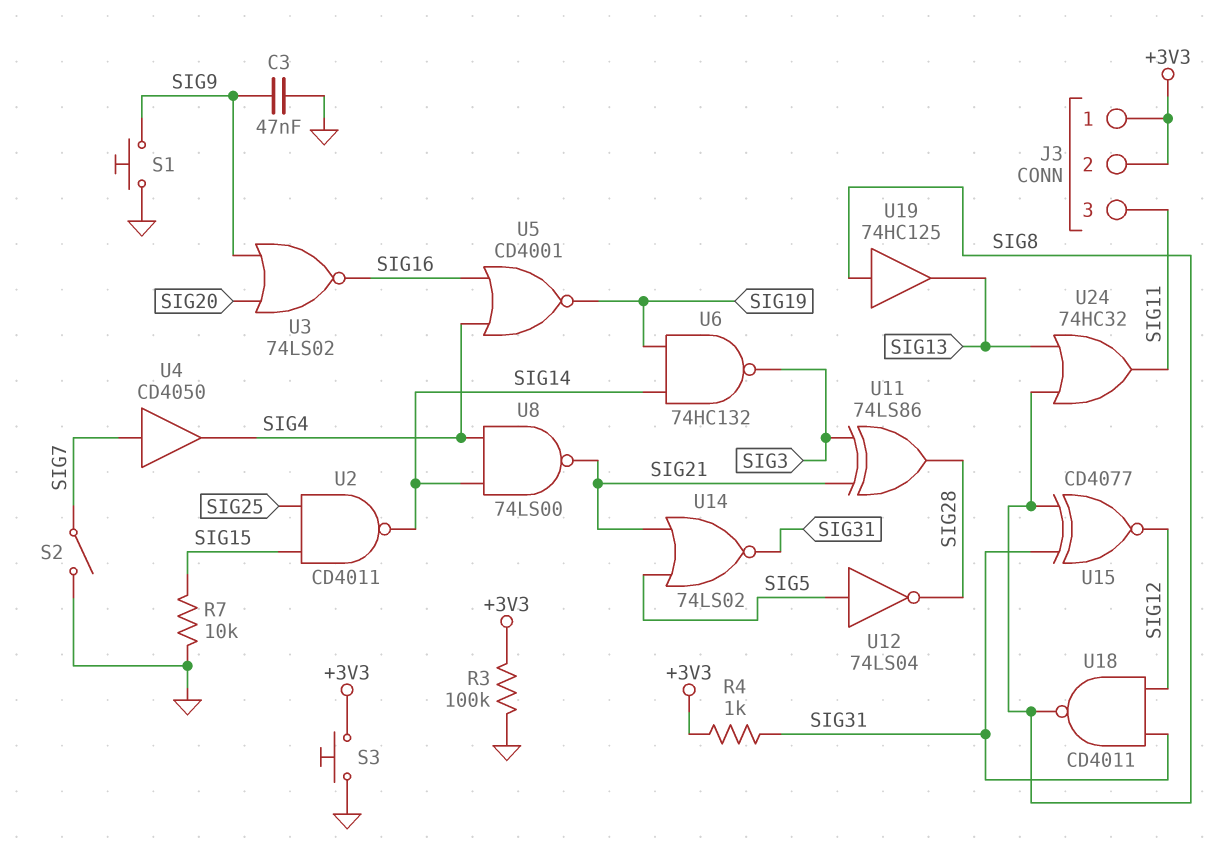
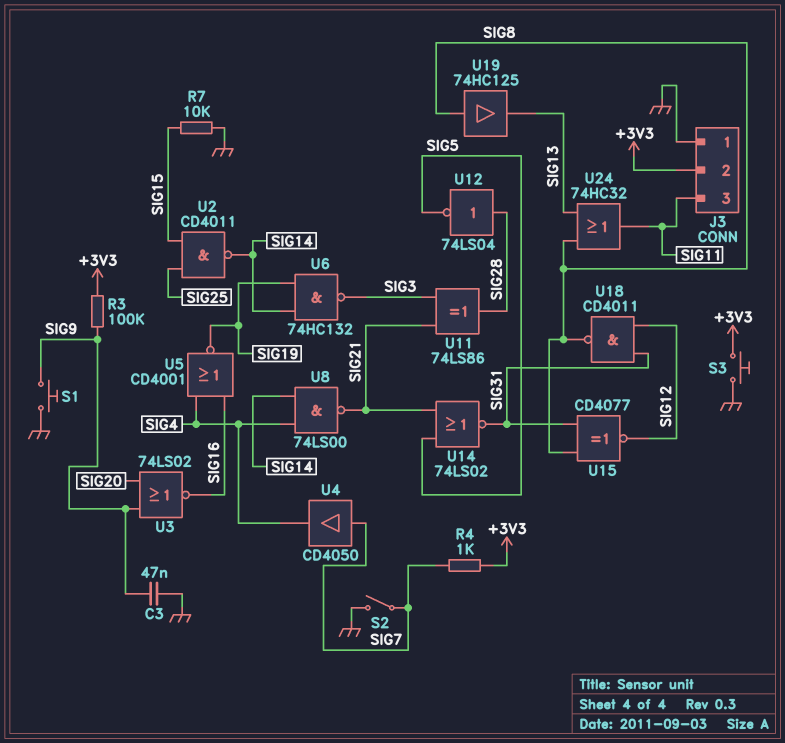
J3 pin 1: +3V3 -> GND
R3: 100k (+3V3, GND) -> 100k (+3V3, SIG9)
R4: 1k (+3V3, SIG31) -> 1k (+3V3, SIG7)
U12: NOT 74LS04 (in SIG5, out SIG28) -> NOT 74LS04 (in SIG28, out SIG5)

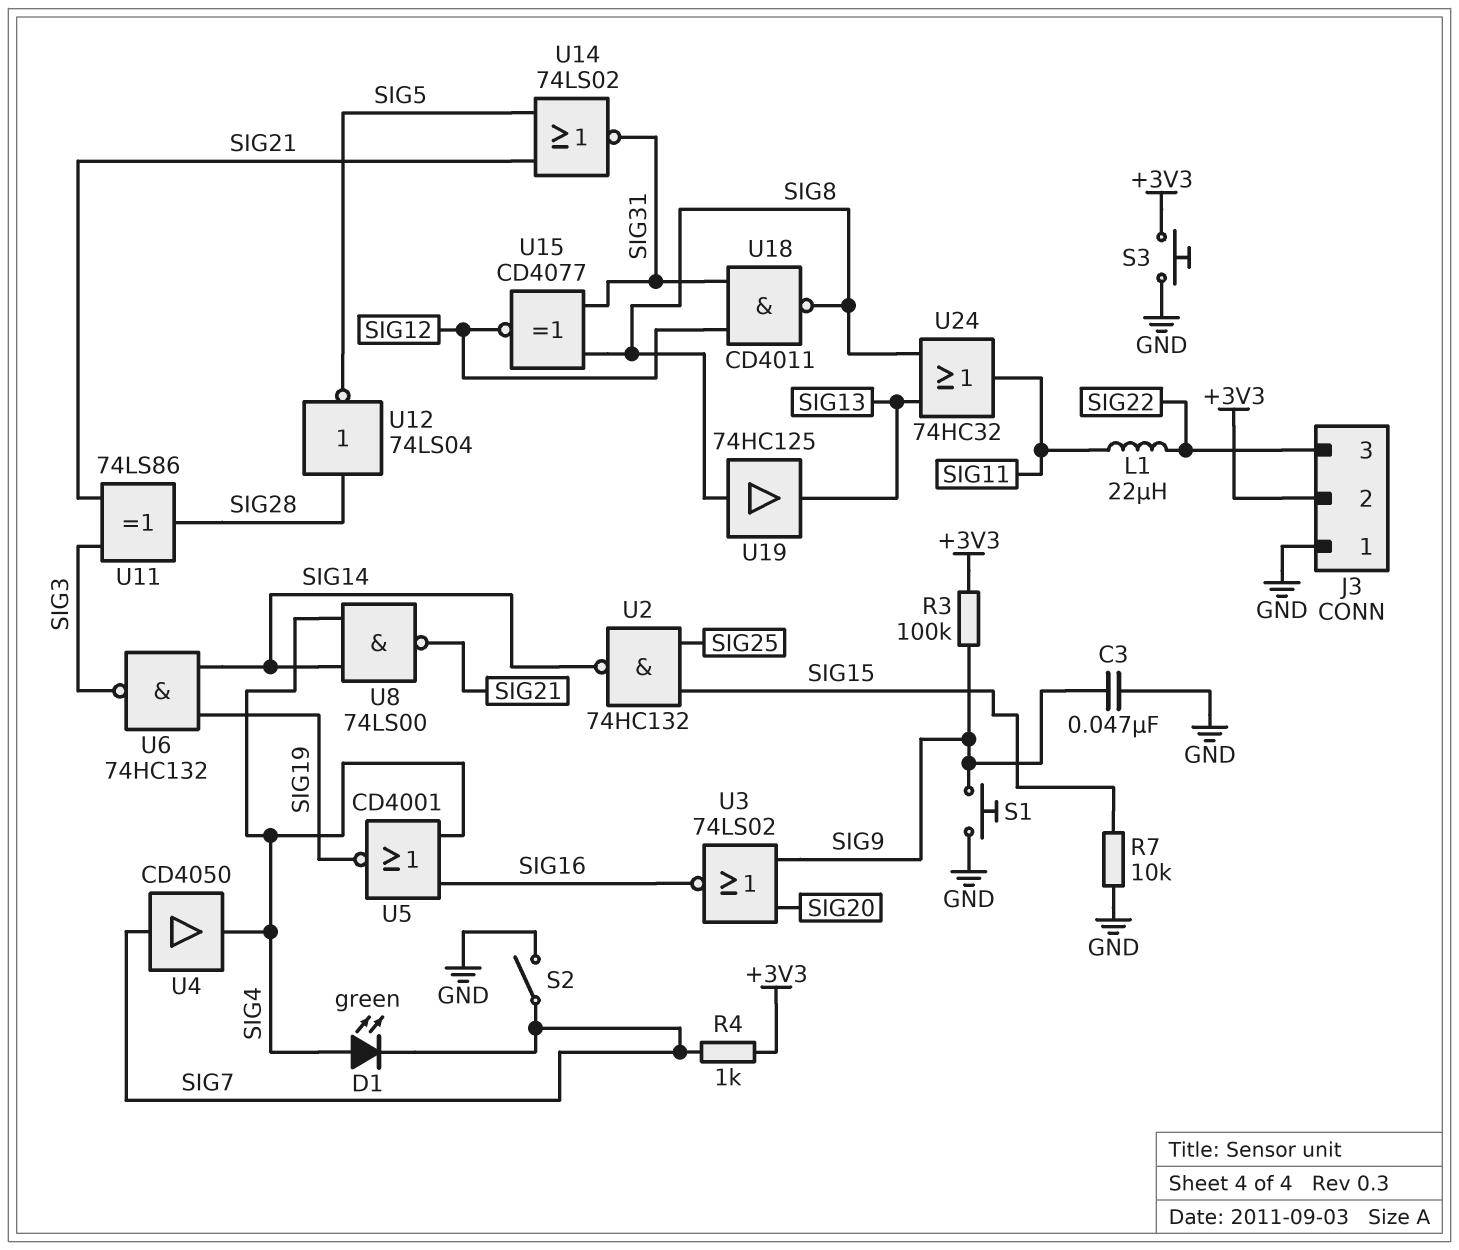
D1: none -> LED green (A SIG4, K SIG7)
J3 pin 3: SIG11 -> SIG22
L1: none -> 22uH (SIG11, SIG22)
U2: NAND CD4011 (in SIG15, in SIG25, out SIG14) -> NAND 74HC132 (in SIG15, in SIG25, out SIG14)

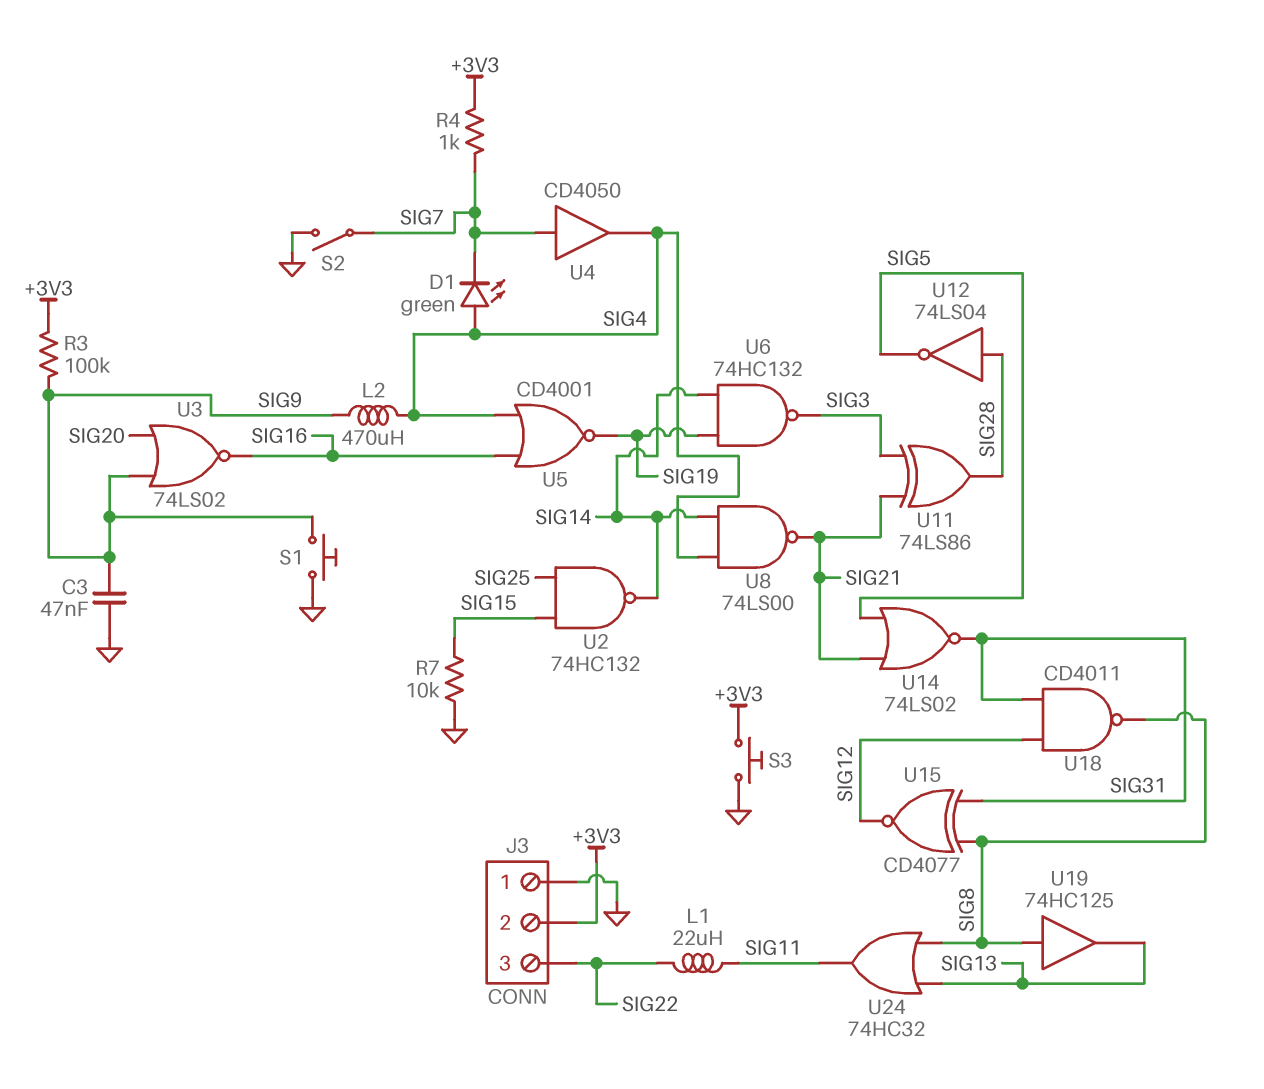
L2: none -> 470uH (SIG4, SIG9)

